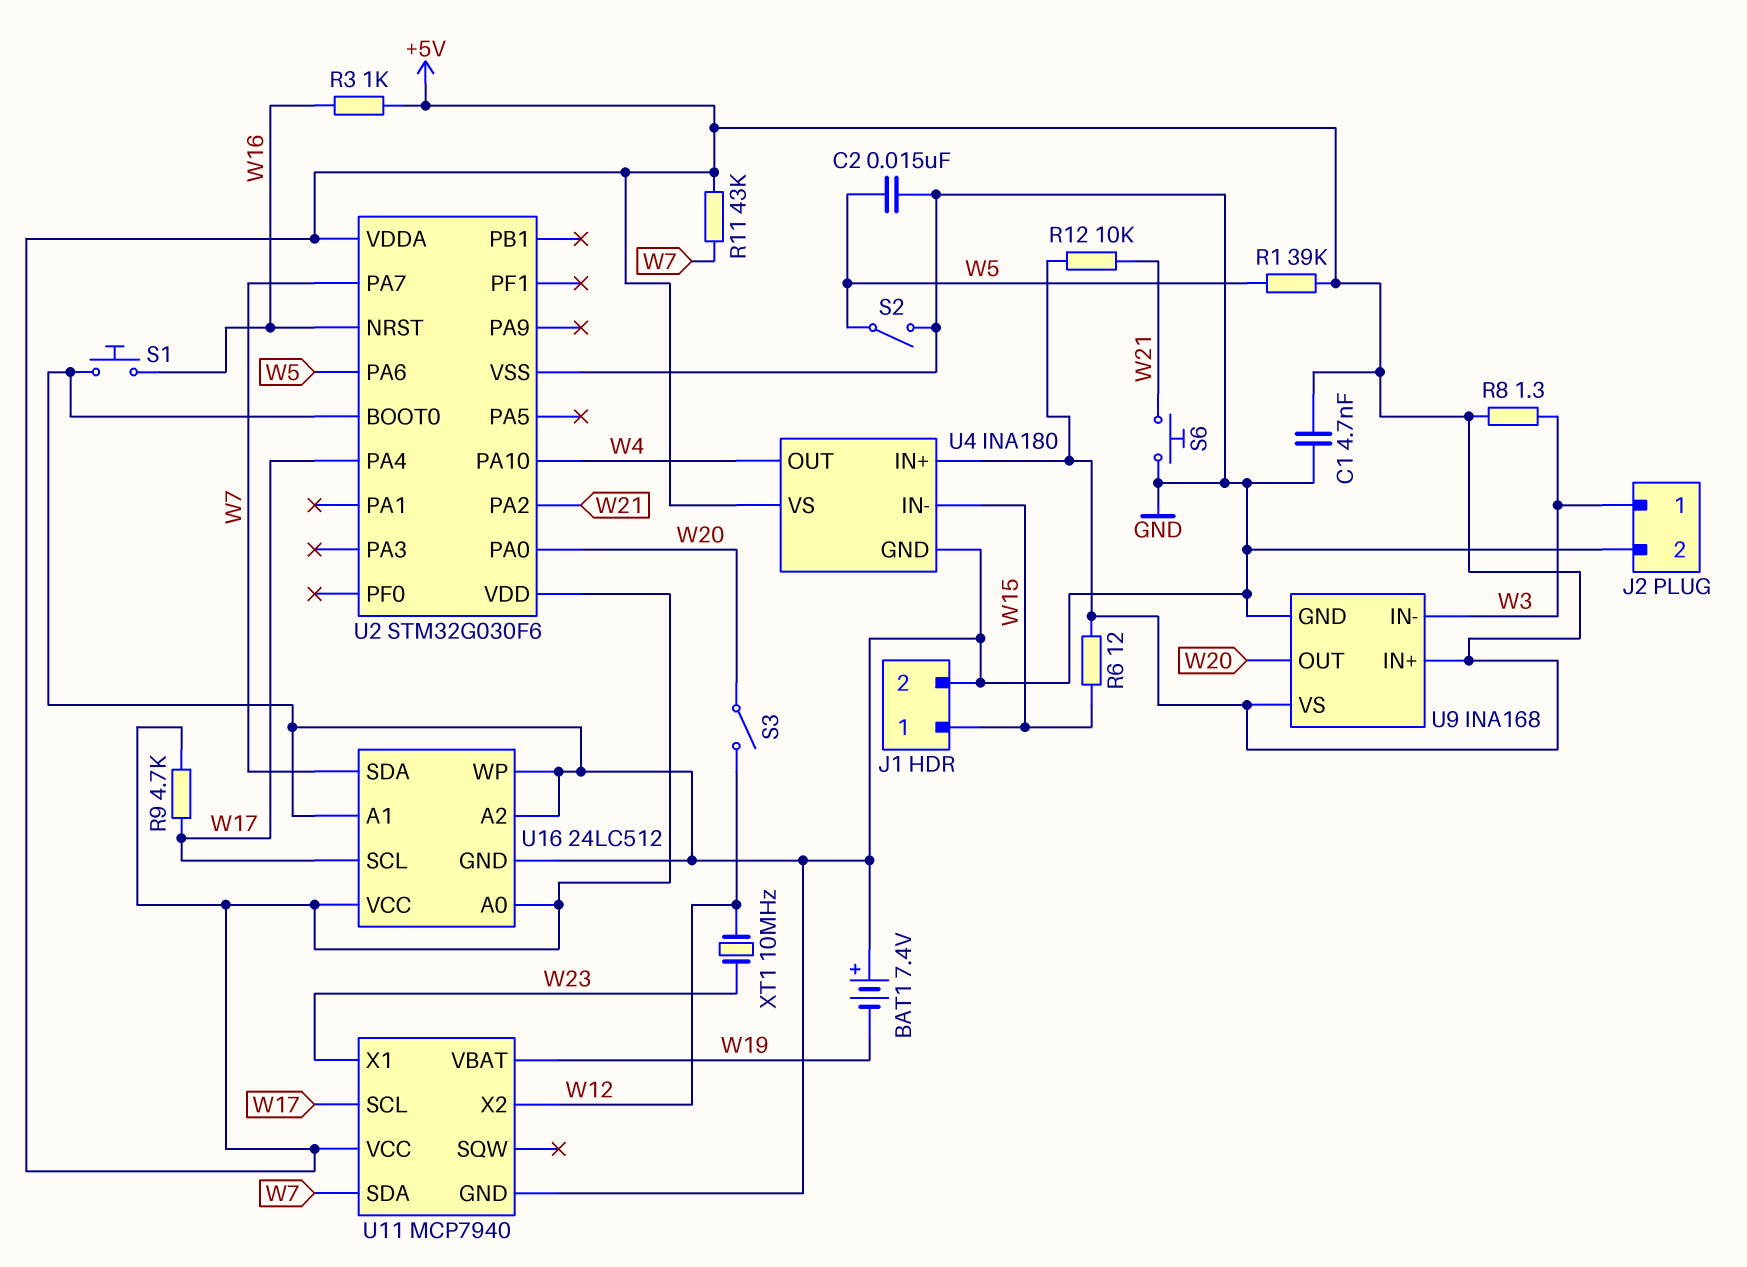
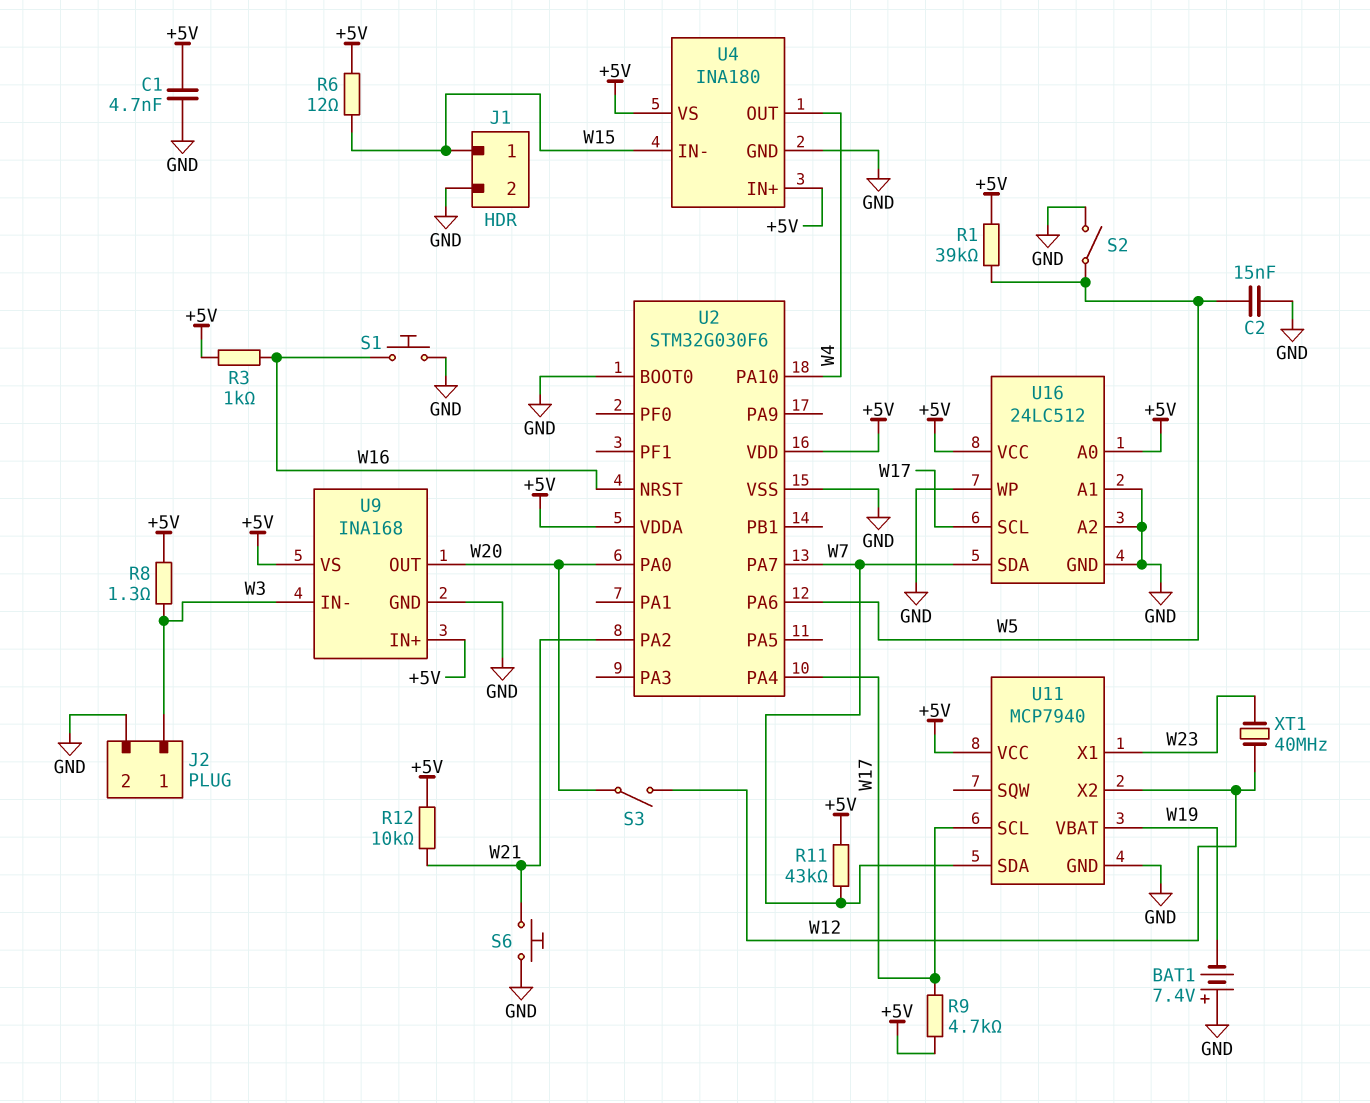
XT1: 10MHz (W12, W23) -> 40MHz (W12, W23)

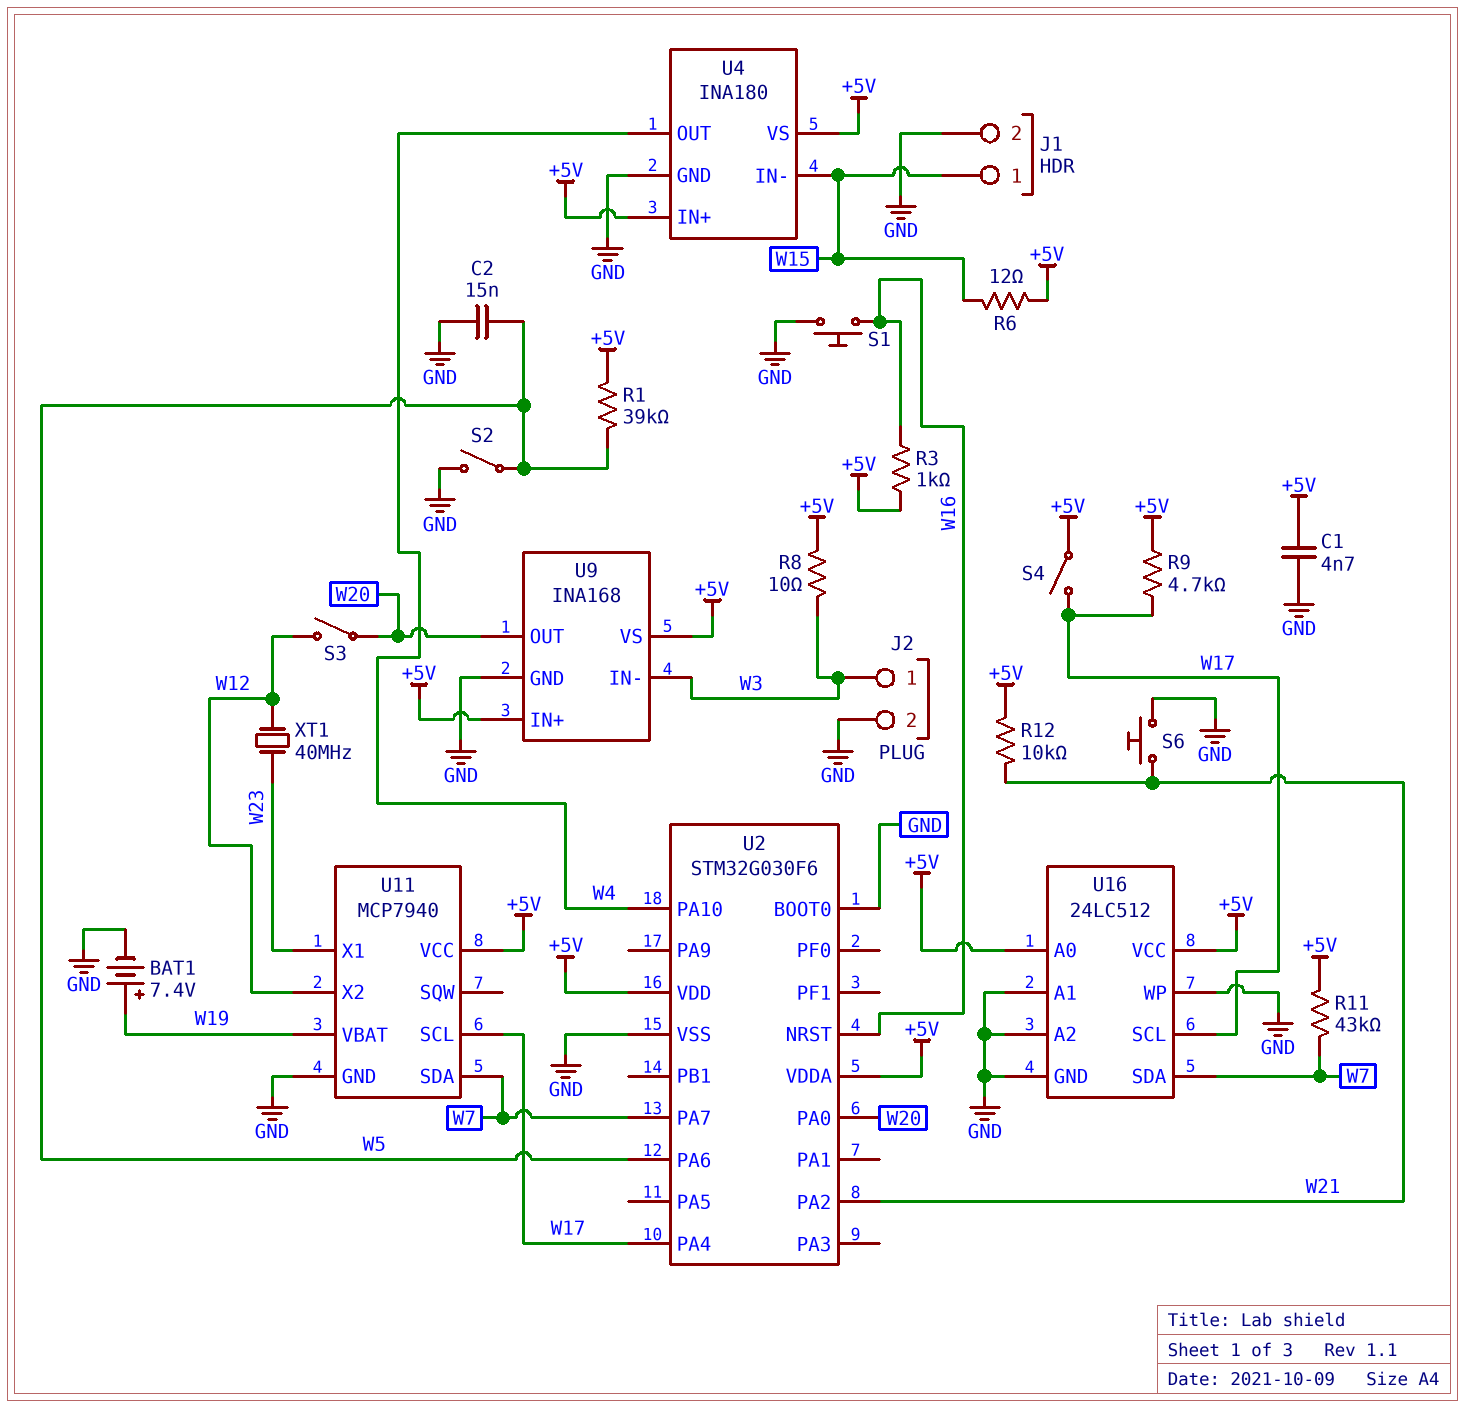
BAT1: 7.4V (plus GND, minus W19) -> 7.4V (plus W19, minus GND)
R8: 1.3 (+5V, W3) -> 10 (+5V, W3)
S4: none -> switch (+5V, W17)

